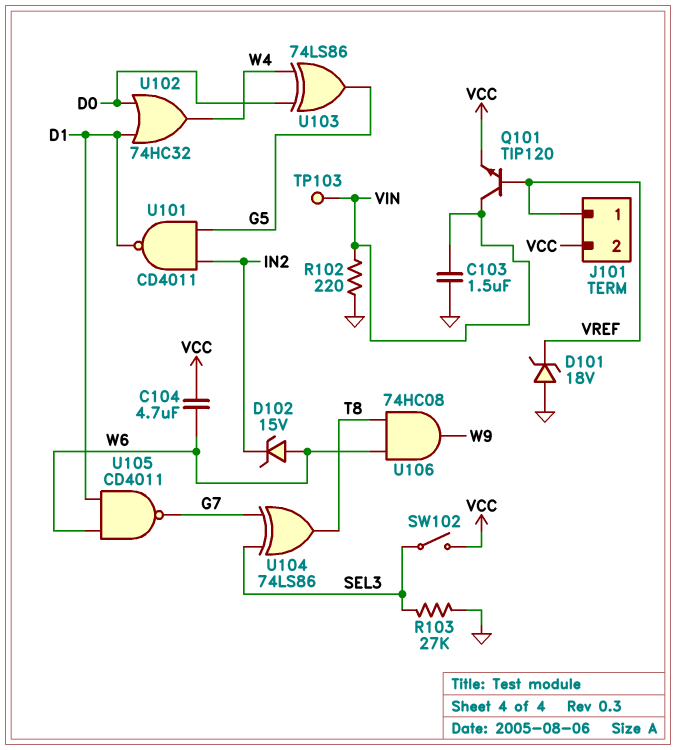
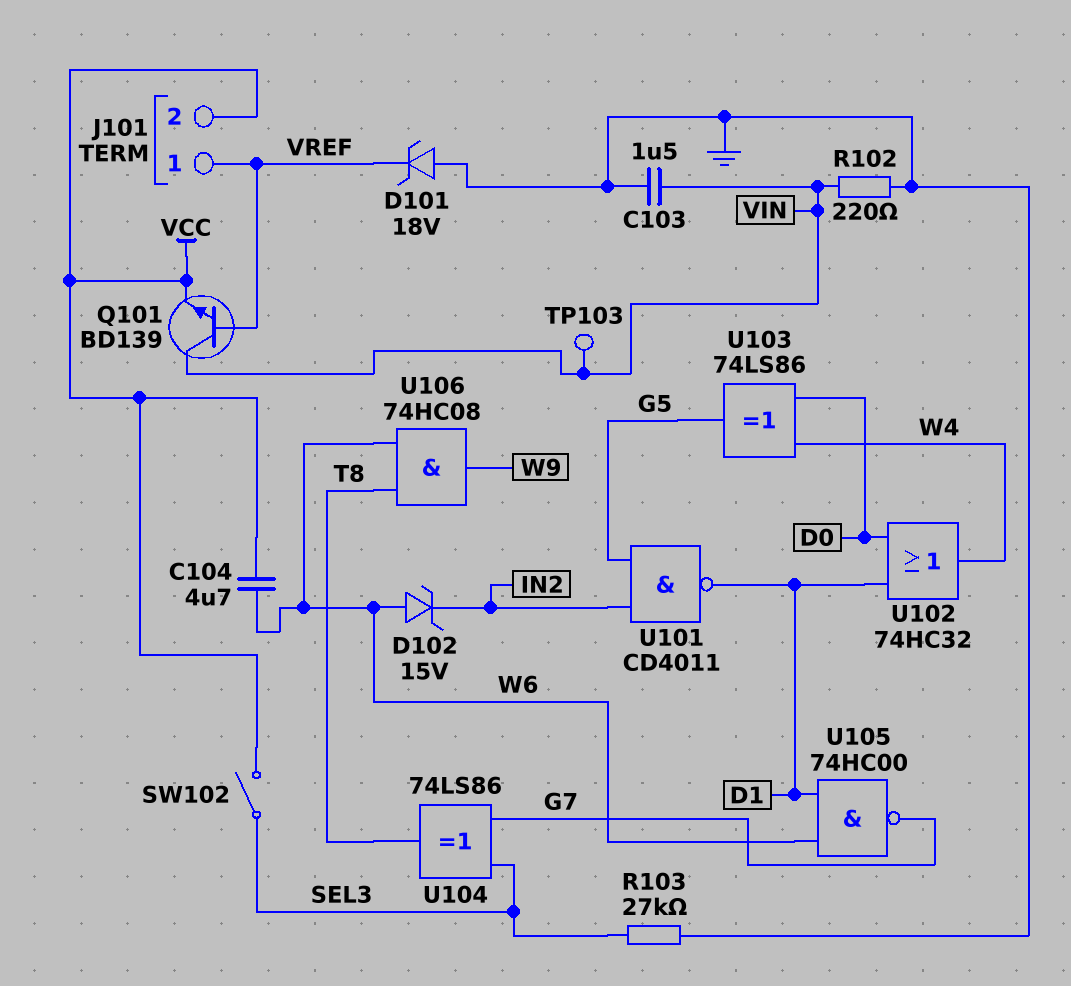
Q101: NPN TIP120 (B VREF, C VIN, E VCC) -> NPN BD139 (B VREF, C VIN, E VCC)
U105: NAND CD4011 (in D1, in W6, out G7) -> NAND 74HC00 (in D1, in W6, out G7)

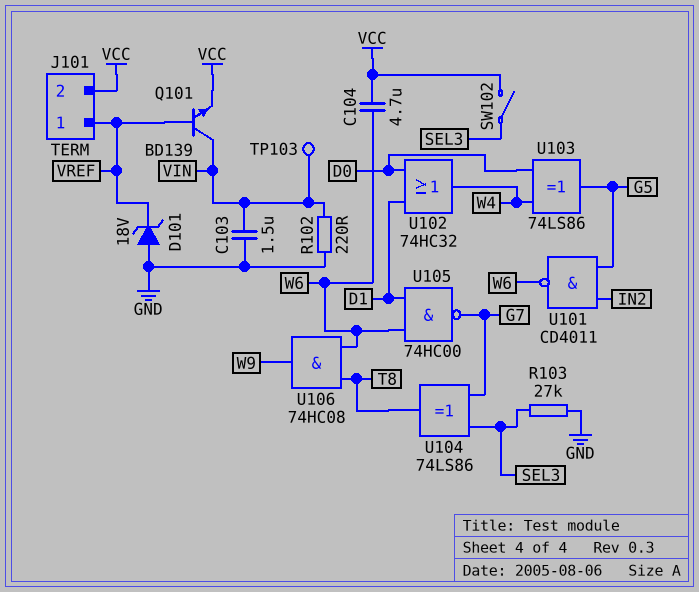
D102: zener 15V (A W6, K IN2) -> none
U101: NAND CD4011 (in G5, in IN2, out D1) -> NAND CD4011 (in G5, in IN2, out W6)

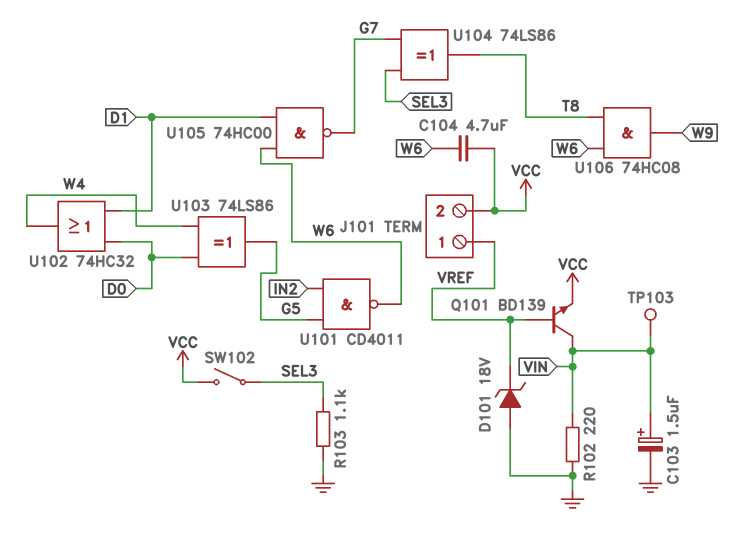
C103: 1.5uF (GND, VIN) -> 1.5uF (plus VIN, minus GND)
R103: 27k (GND, SEL3) -> 1.1k (GND, SEL3)

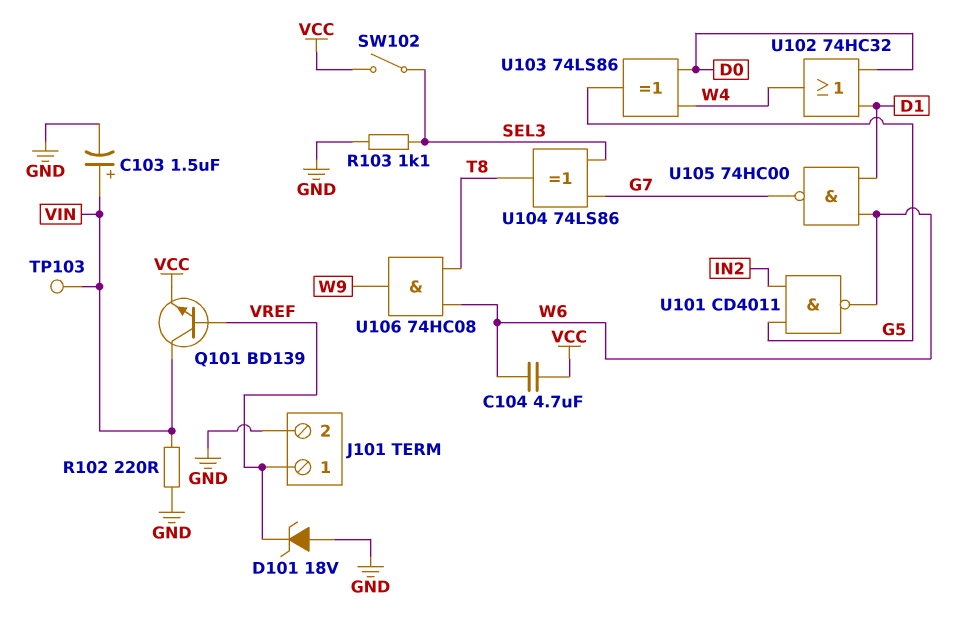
J101 pin 2: VCC -> GND

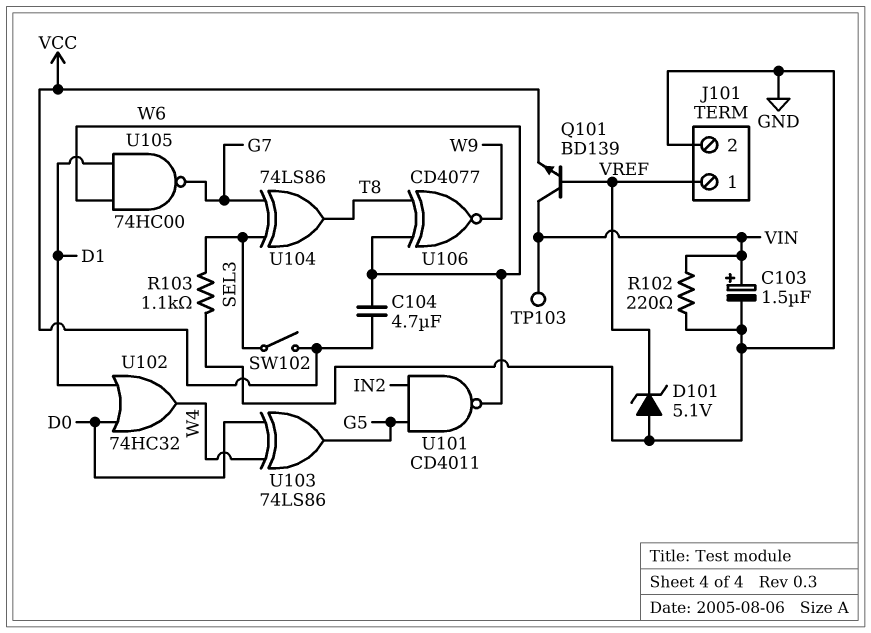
D101: zener 18V (A GND, K VREF) -> zener 5.1V (A GND, K VREF)
U106: AND 74HC08 (in T8, in W6, out W9) -> XNOR CD4077 (in T8, in W6, out W9)

